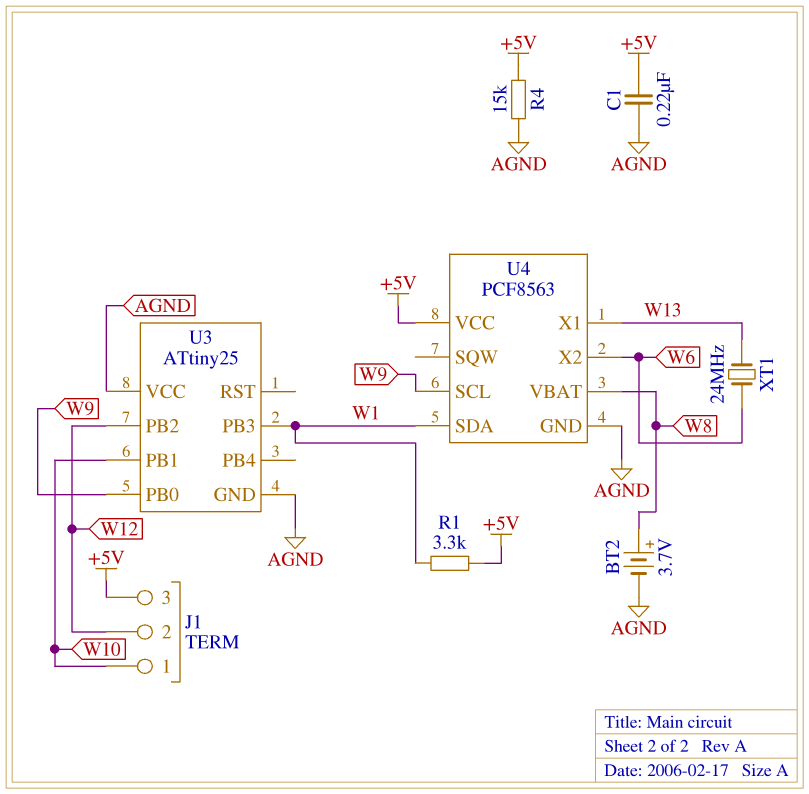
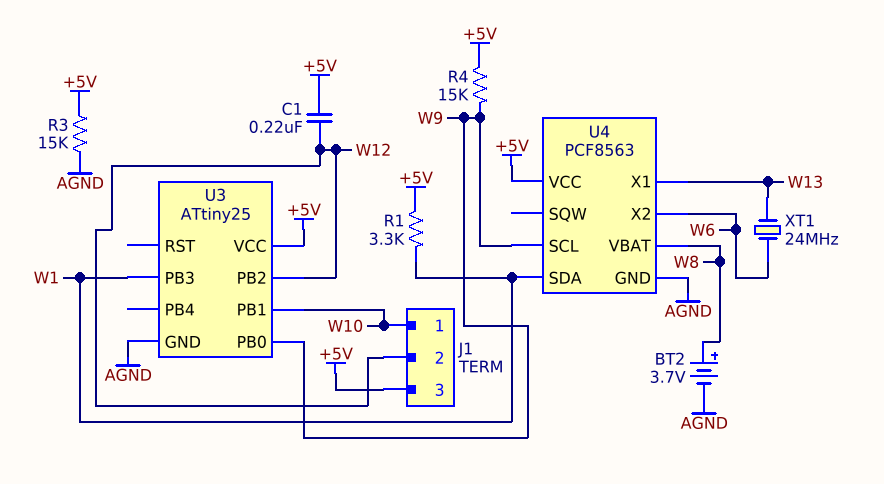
C1: 220nF (+5V, AGND) -> 220nF (+5V, W12)
R3: none -> 15k (+5V, AGND)
R4: 15k (+5V, AGND) -> 15k (+5V, W9)
U3 pin VCC: AGND -> +5V

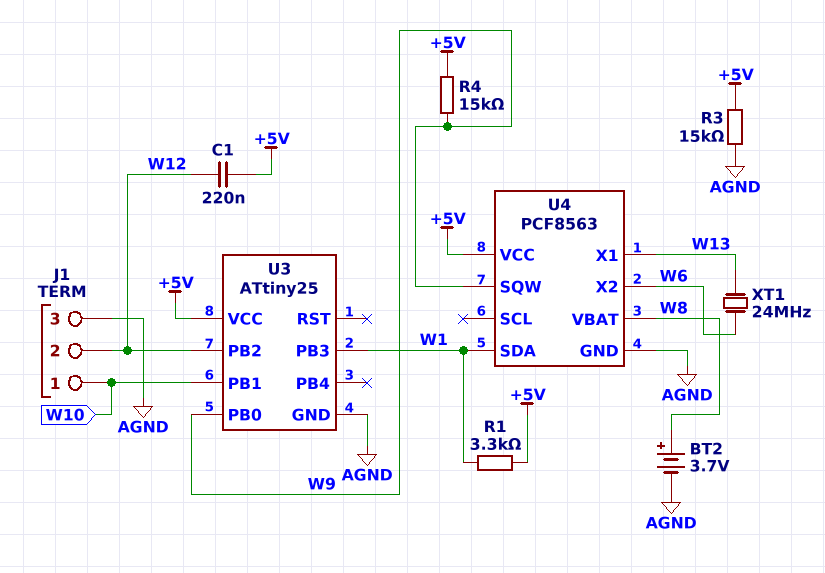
J1 pin 3: +5V -> AGND
U4 pin SCL: W9 -> none
U4 pin SQW: none -> W9

